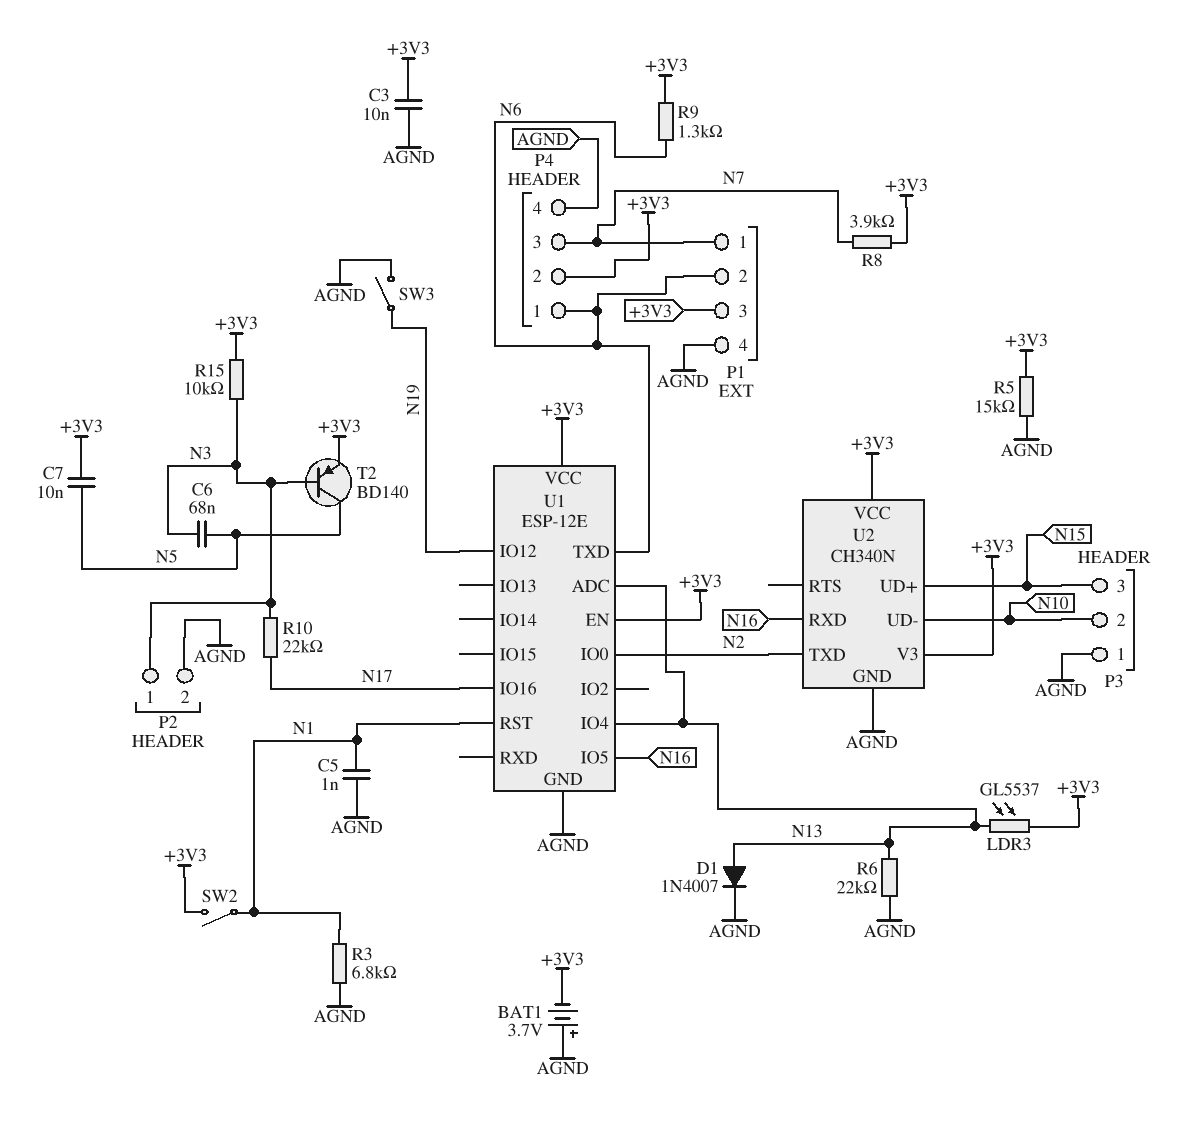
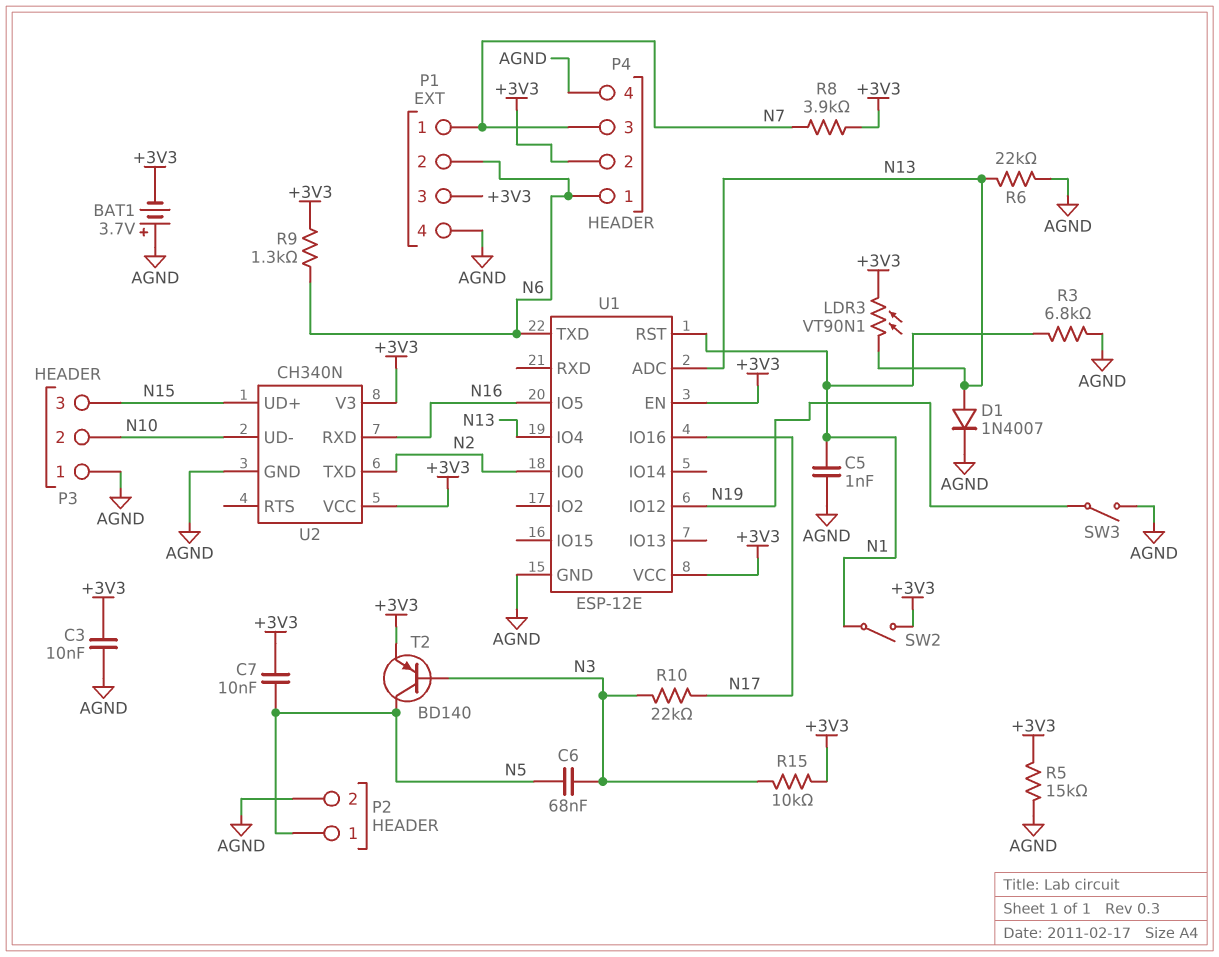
LDR3: GL5537 (+3V3, N13) -> VT90N1 (+3V3, N13)
P2 pin 1: N3 -> N5

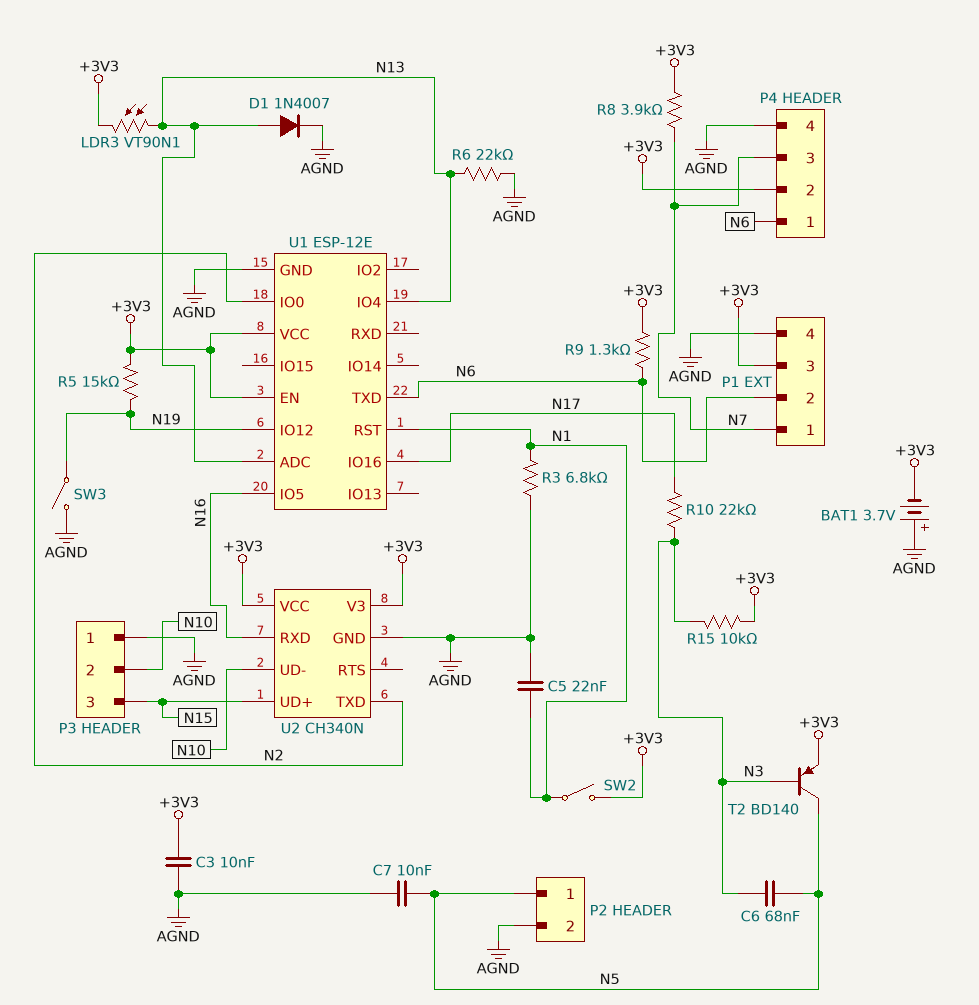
C5: 1nF (AGND, N1) -> 22nF (AGND, N1)
C7: 10nF (+3V3, N5) -> 10nF (AGND, N5)
R5: 15k (+3V3, AGND) -> 15k (+3V3, N19)

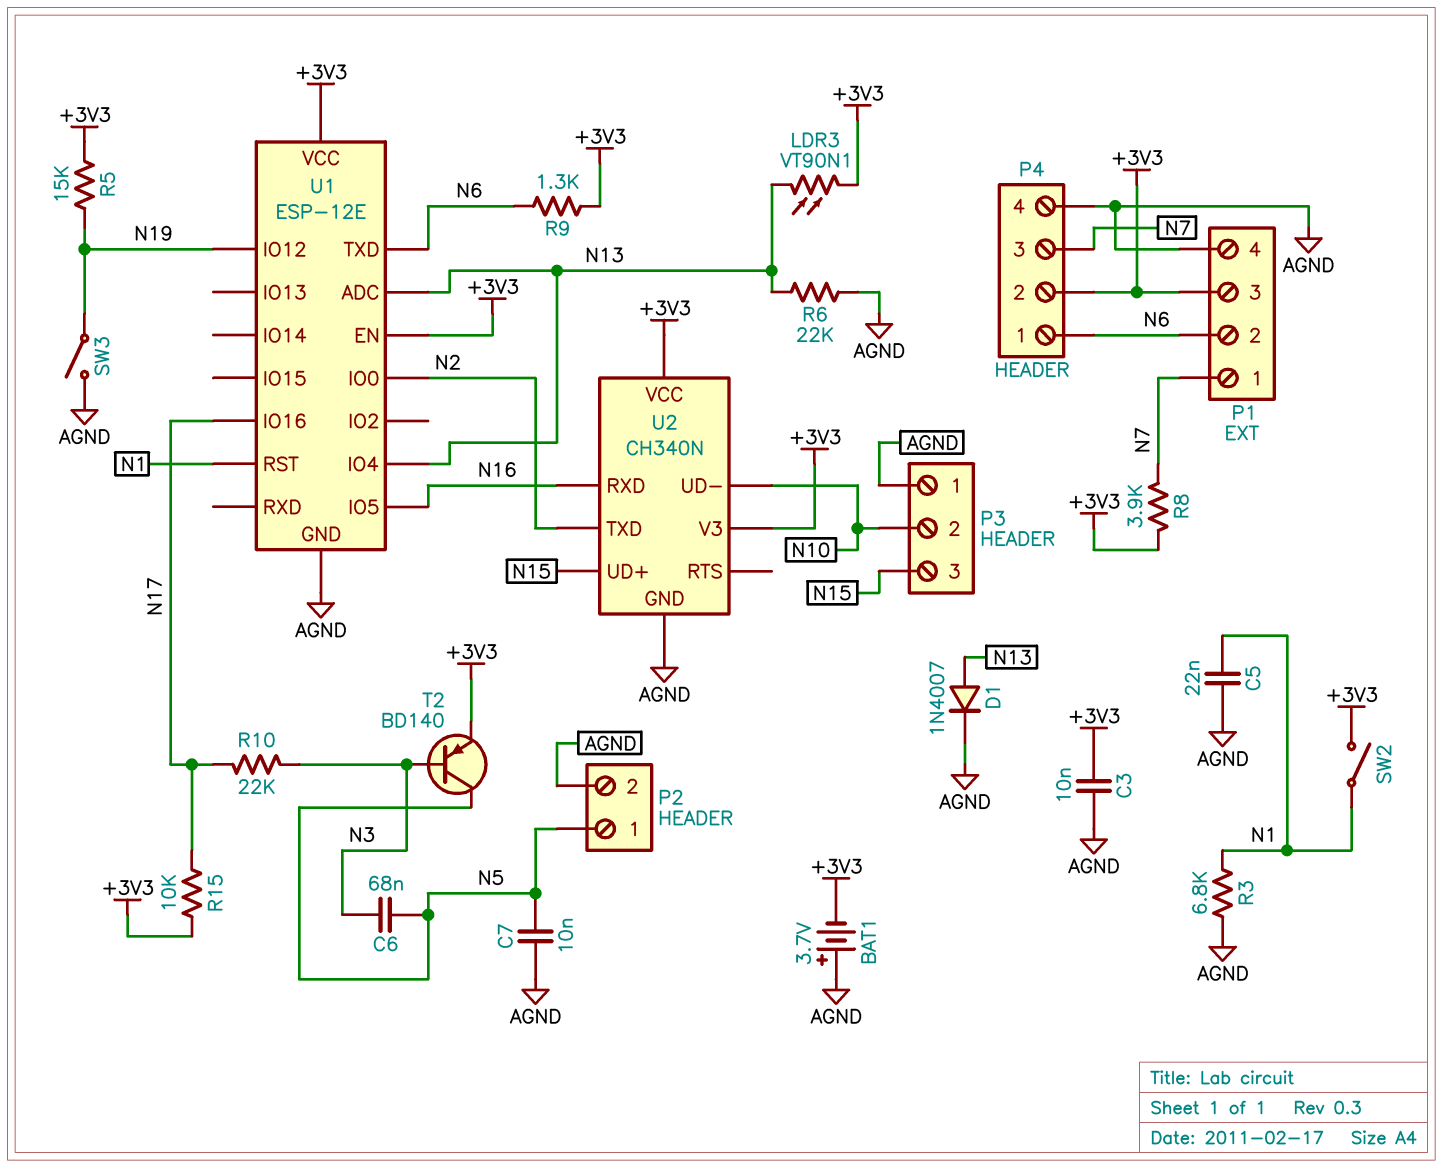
R15: 10k (+3V3, N3) -> 10k (+3V3, N17)

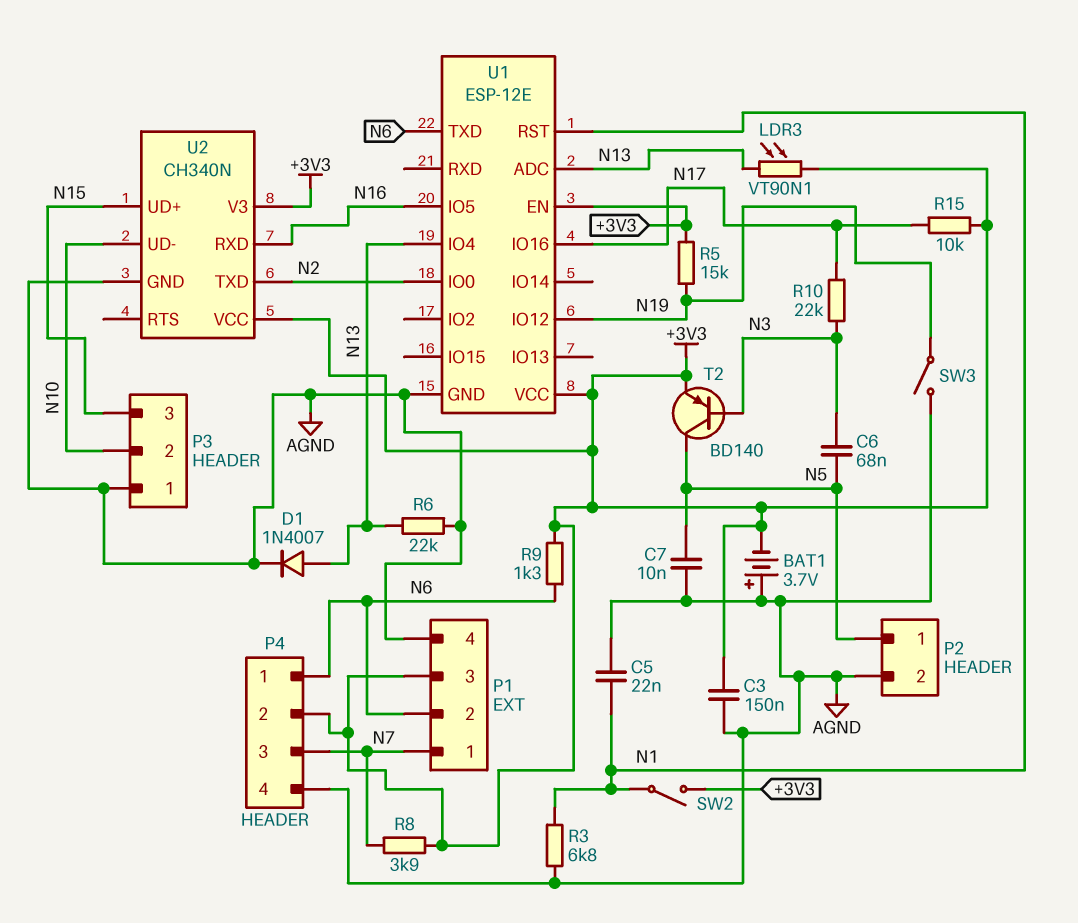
C3: 10nF (+3V3, AGND) -> 150nF (+3V3, AGND)

